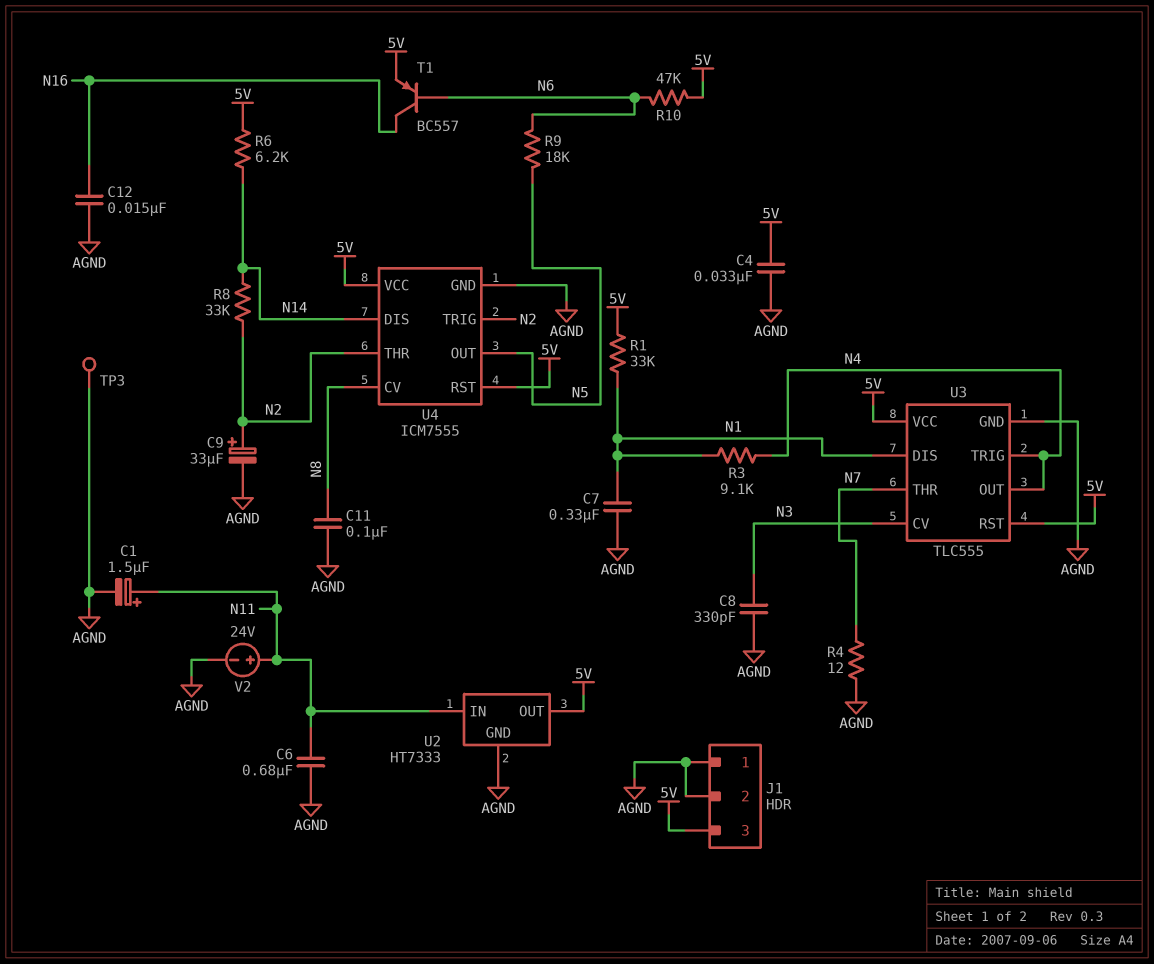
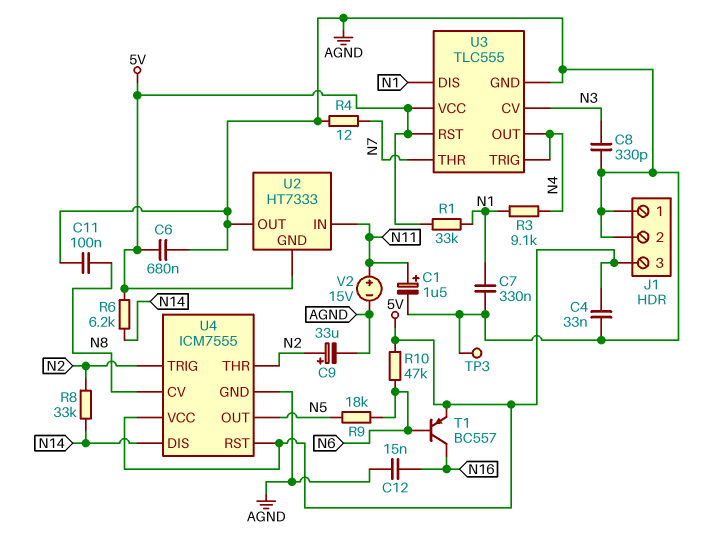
C6: 680nF (AGND, N11) -> 680nF (5V, AGND)
U2 pin GND: AGND -> 5V
U2 pin OUT: 5V -> AGND
V2: 24V (plus N11, minus AGND) -> 15V (plus N11, minus AGND)

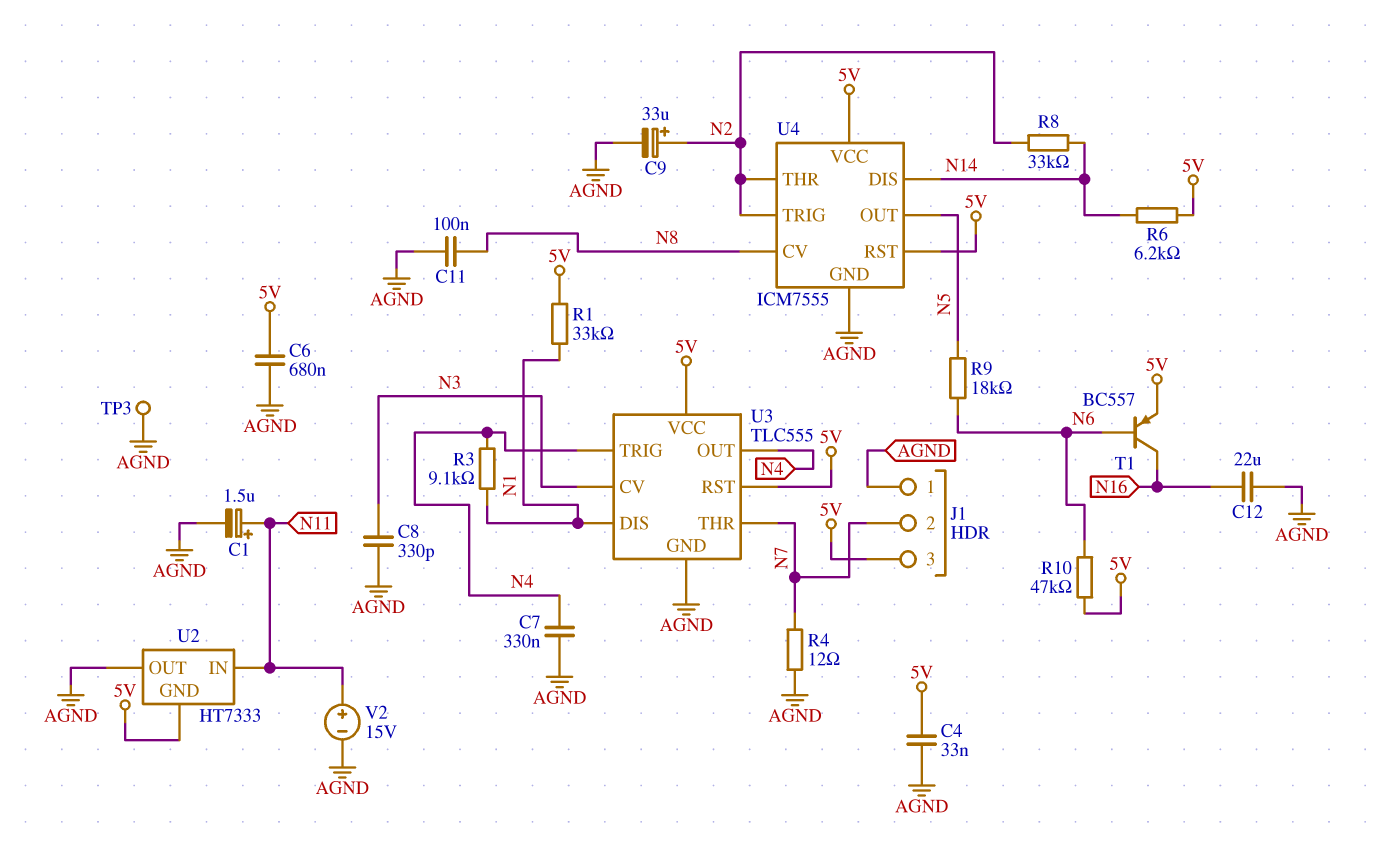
C7: 330nF (AGND, N1) -> 330nF (AGND, N4)
C12: 15nF (AGND, N16) -> 22uF (AGND, N16)
J1 pin 2: AGND -> N7

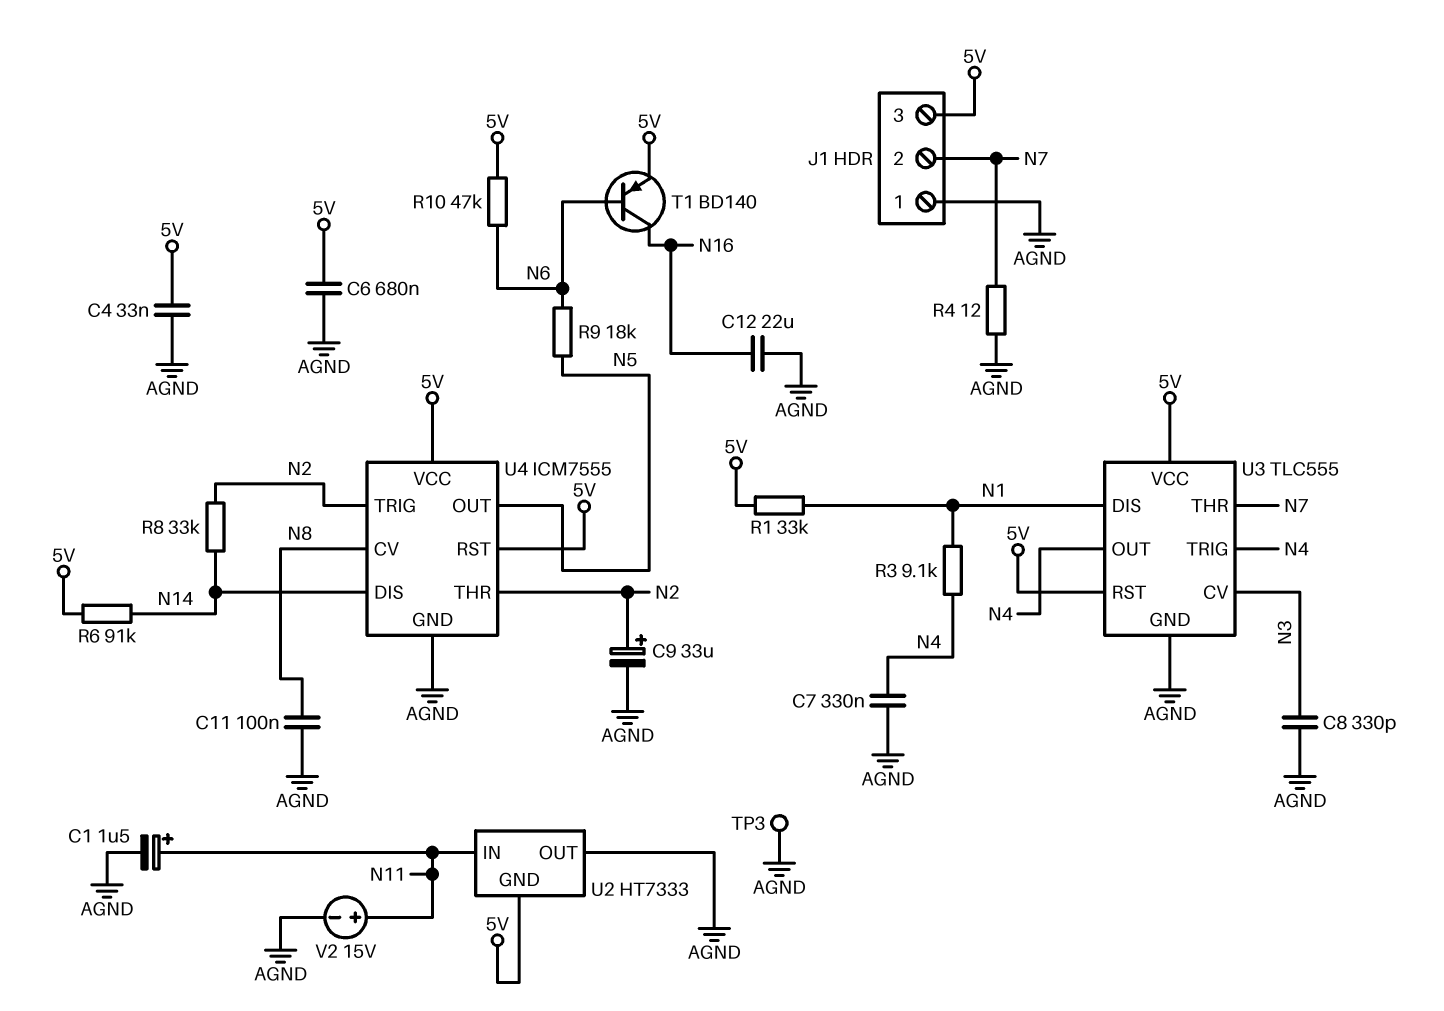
R6: 6.2k (5V, N14) -> 91k (5V, N14)
T1: PNP BC557 (B N6, C N16, E 5V) -> PNP BD140 (B N6, C N16, E 5V)

